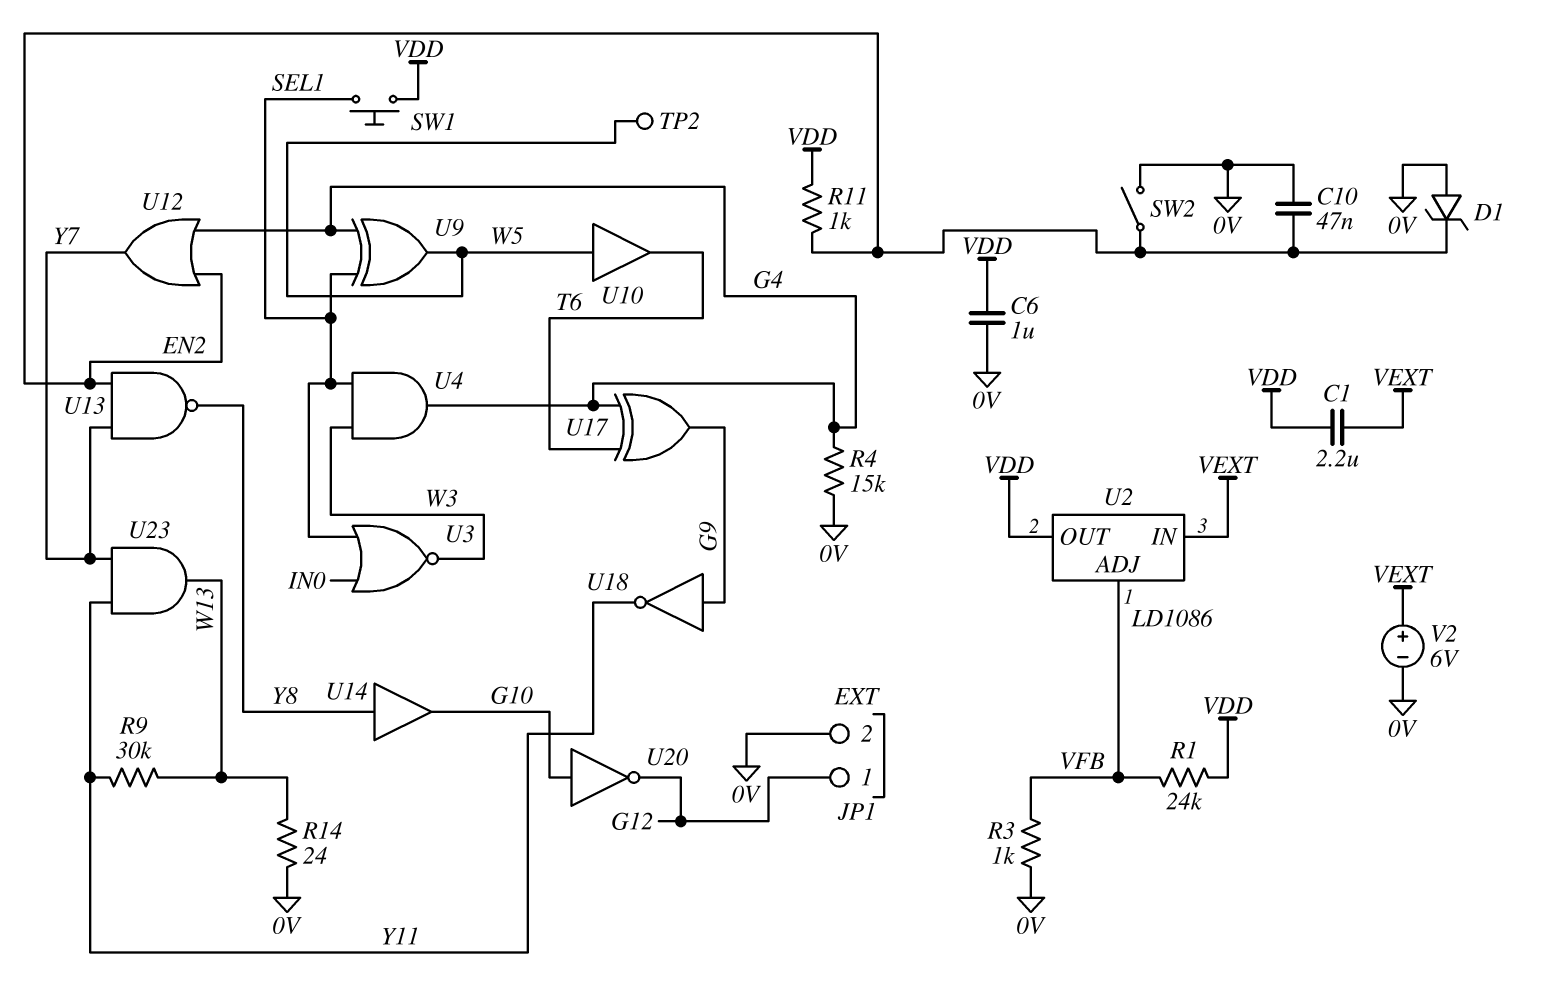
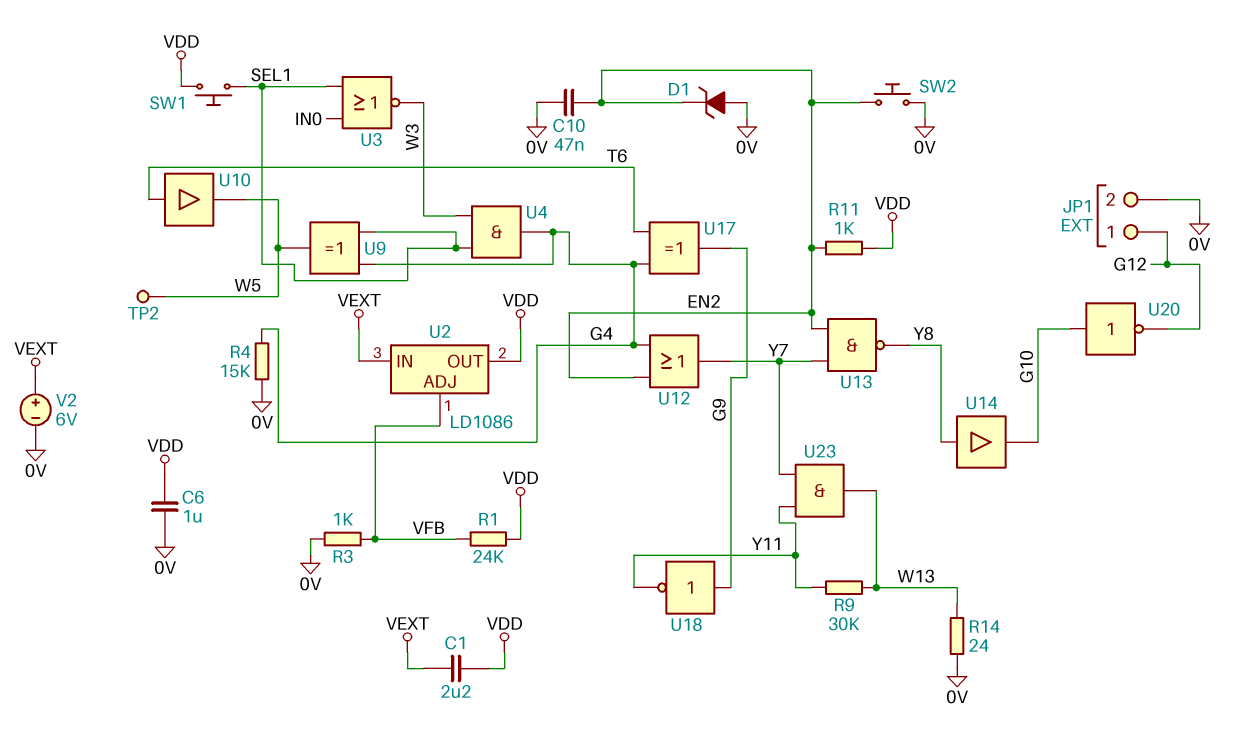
SW2: switch (0V, EN2) -> button (0V, EN2)
U10: buffer (in W5, out T6) -> buffer (in T6, out W5)

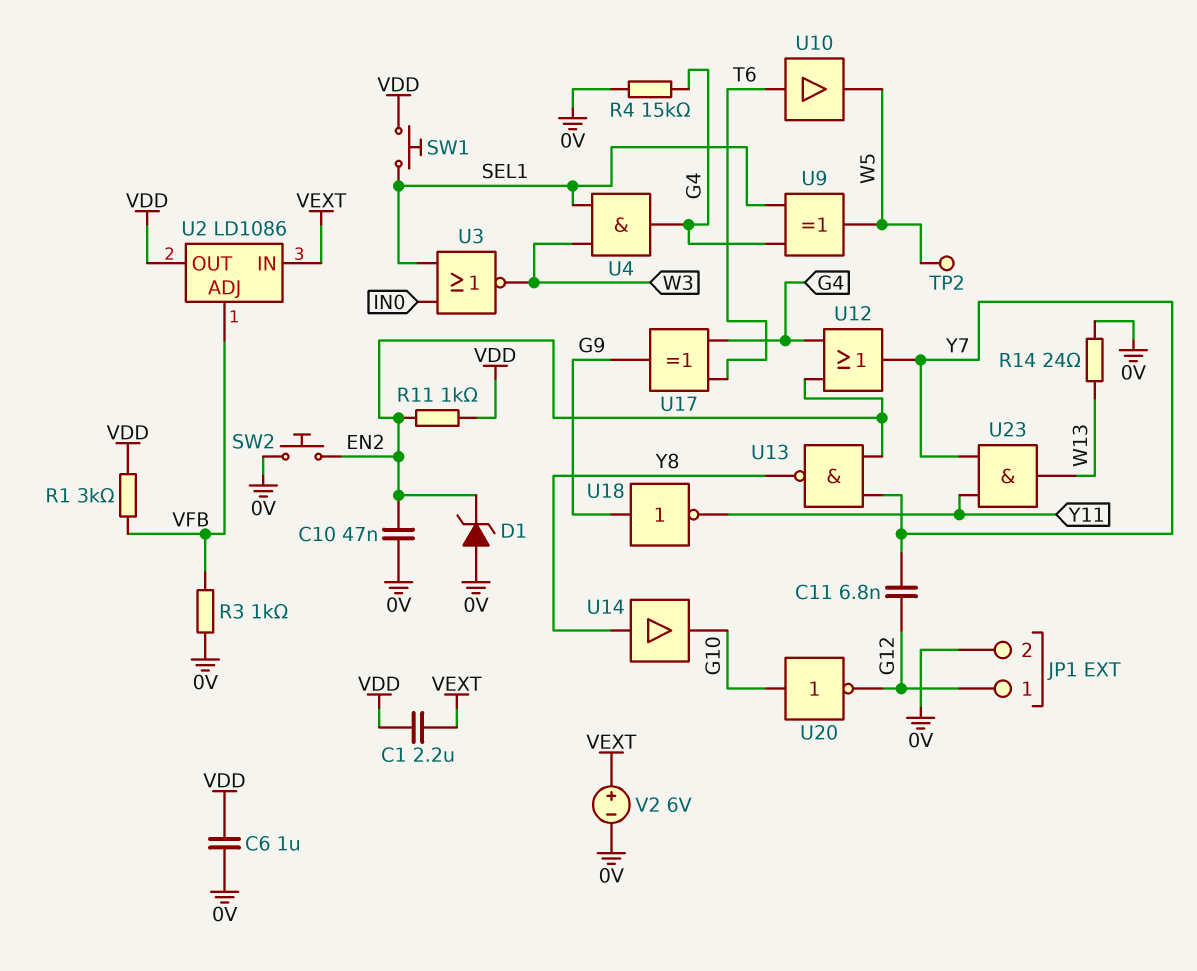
C11: none -> 6.8nF (G12, Y7)
R1: 24k (VDD, VFB) -> 3k (VDD, VFB)
R9: 30k (W13, Y11) -> none

